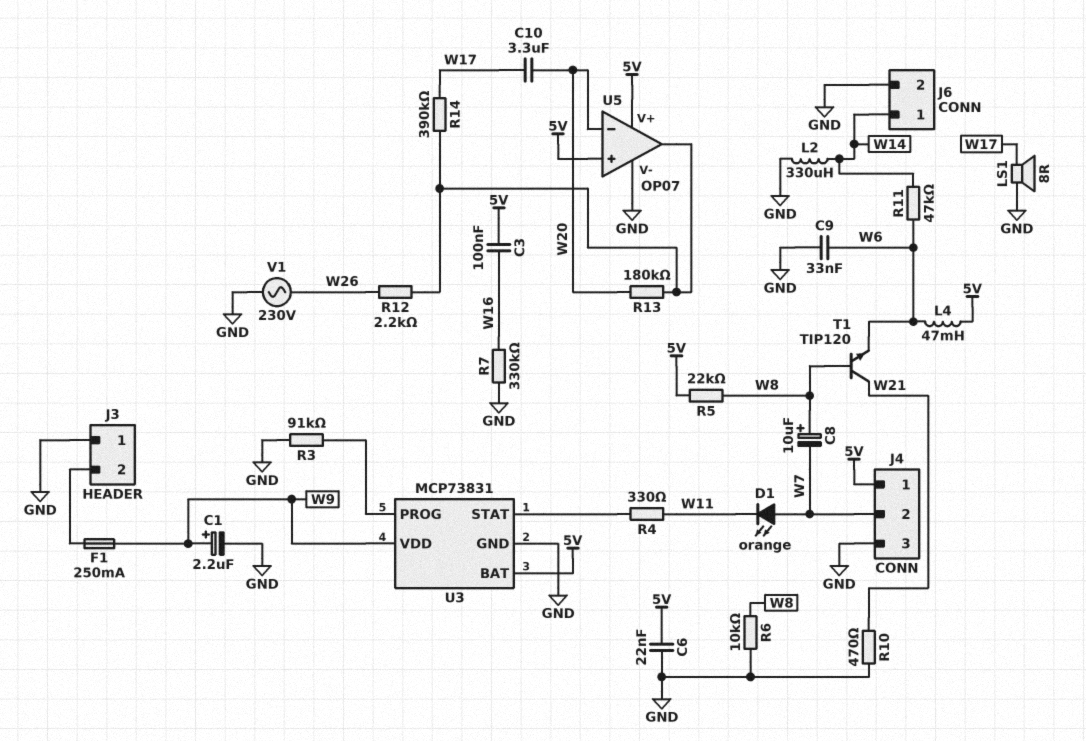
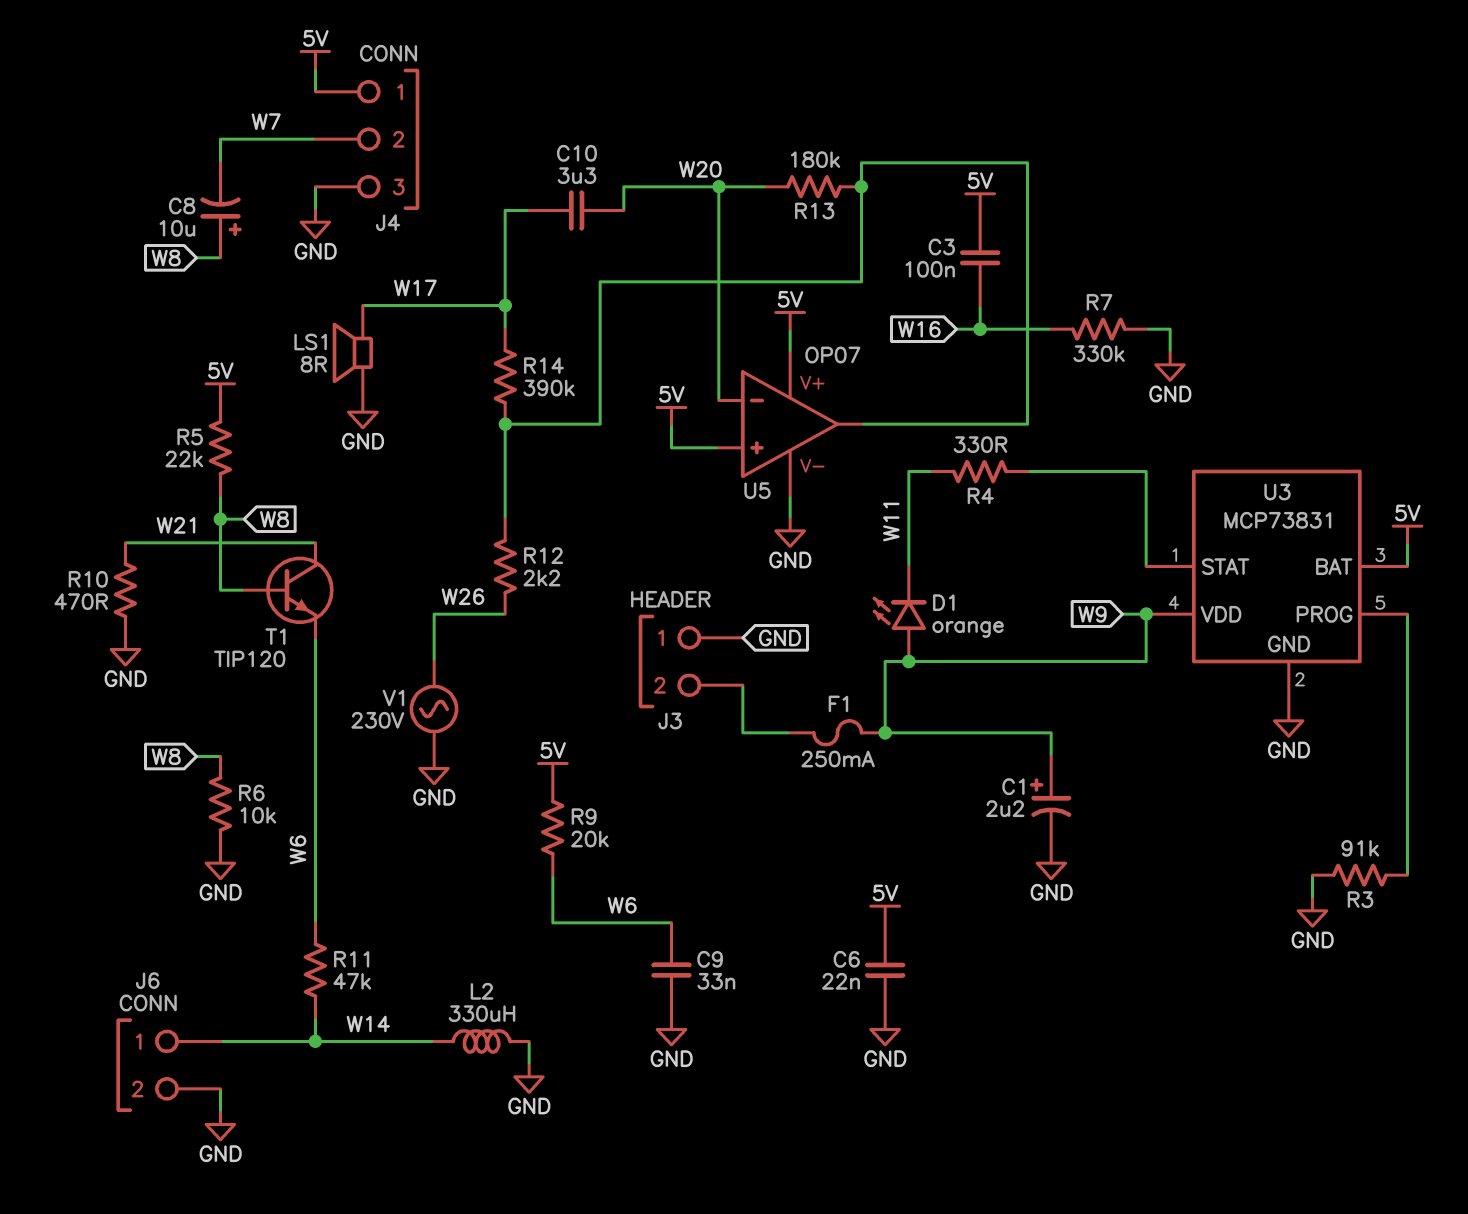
D1: LED orange (A W7, K W11) -> LED orange (A W9, K W11)
L4: 47mH (5V, W6) -> none
R9: none -> 20k (5V, W6)

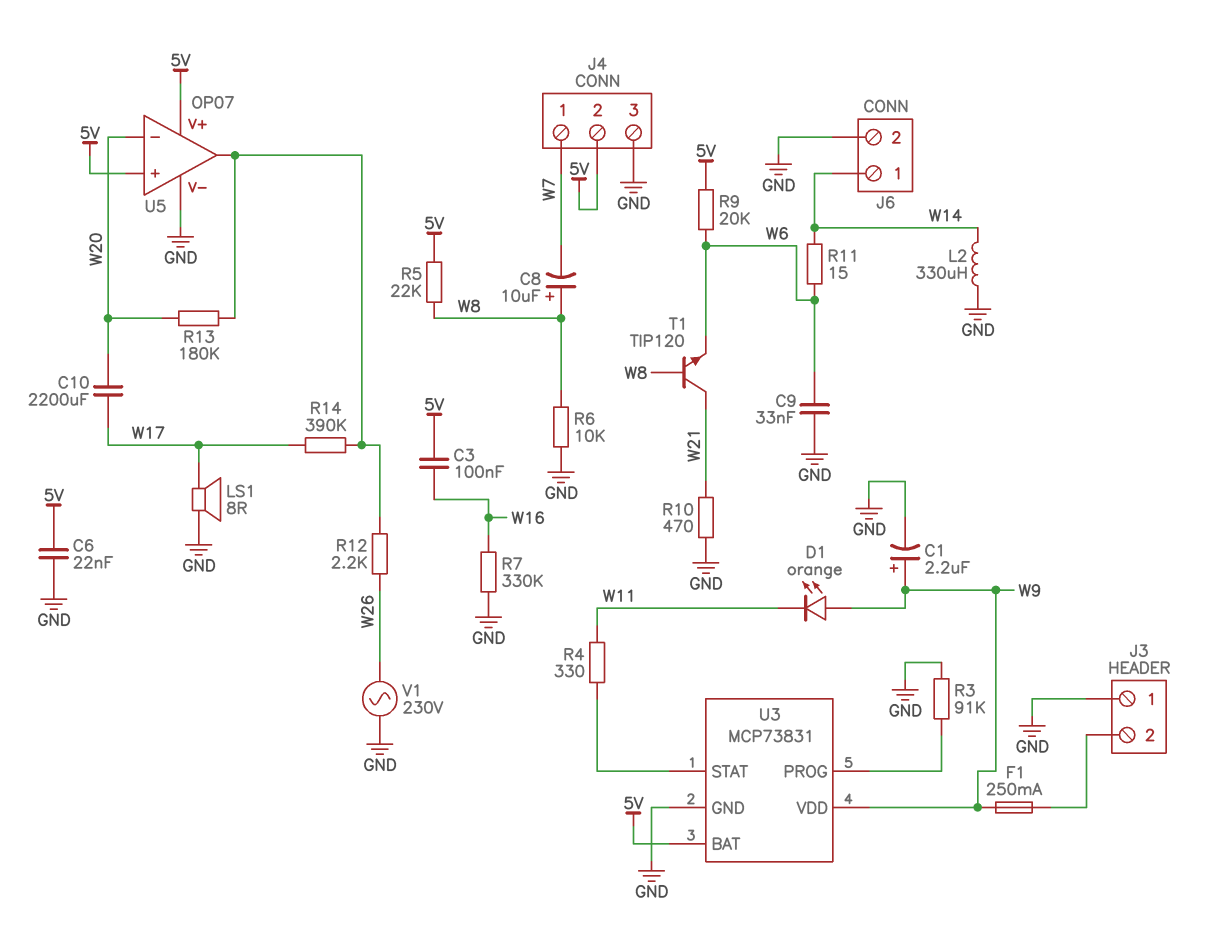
C10: 3.3uF (W17, W20) -> 2200uF (W17, W20)
J4 pin 1: 5V -> W7
J4 pin 2: W7 -> 5V
R11: 47k (W6, W14) -> 15 (W6, W14)

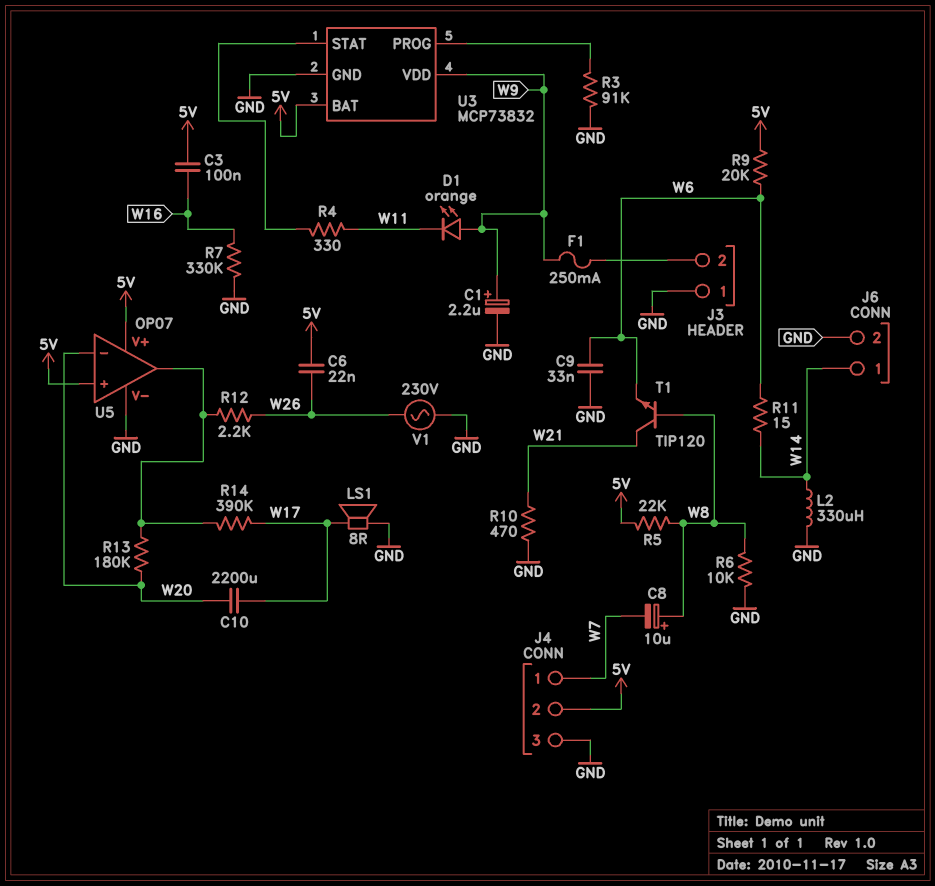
C6: 22nF (5V, GND) -> 22nF (5V, W26)
U3: MCP73831 -> MCP73832

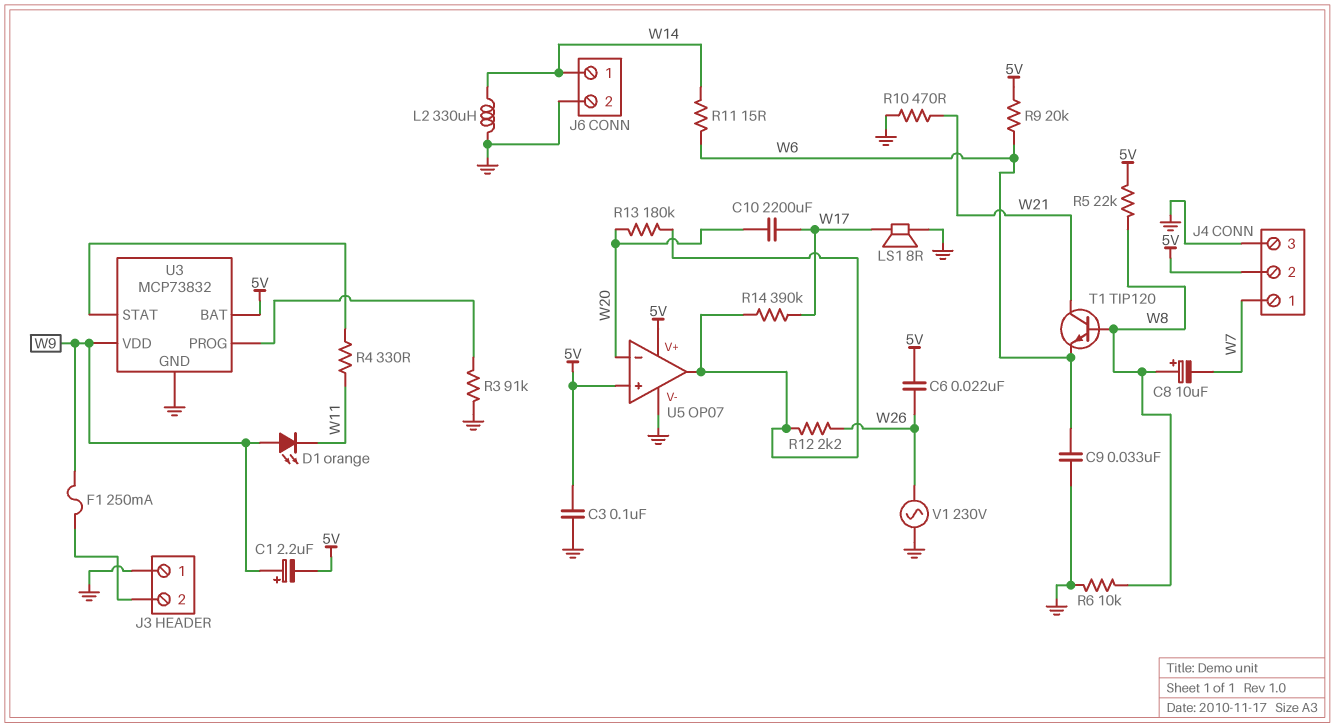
C1: 2.2uF (plus W9, minus GND) -> 2.2uF (plus W9, minus 5V)
C3: 100nF (5V, W16) -> 100nF (5V, GND)
R7: 330k (GND, W16) -> none

